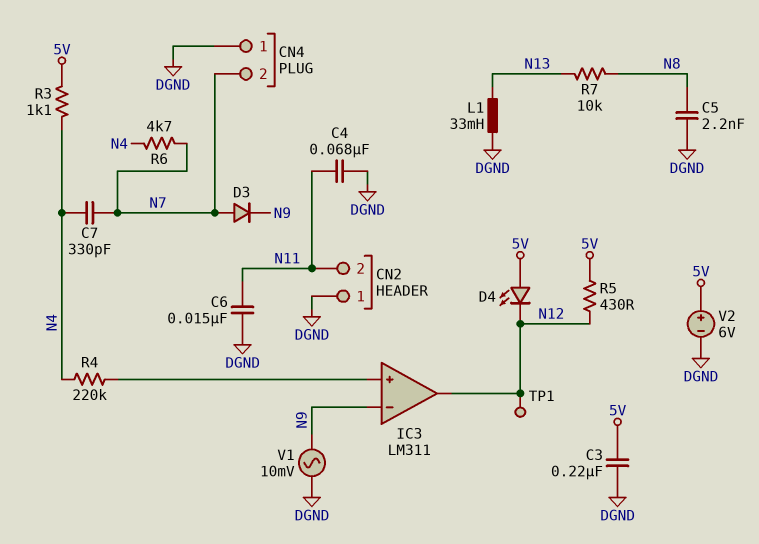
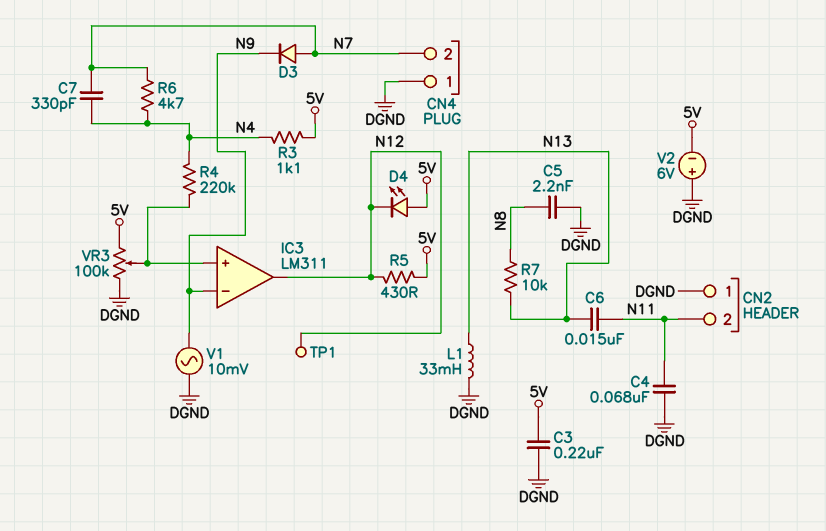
C6: 15nF (DGND, N11) -> 15nF (N11, N13)
V2: 6V (plus 5V, minus DGND) -> 6V (plus DGND, minus 5V)
VR3: none -> 100k (5V, DGND, wiper IC3/in+)

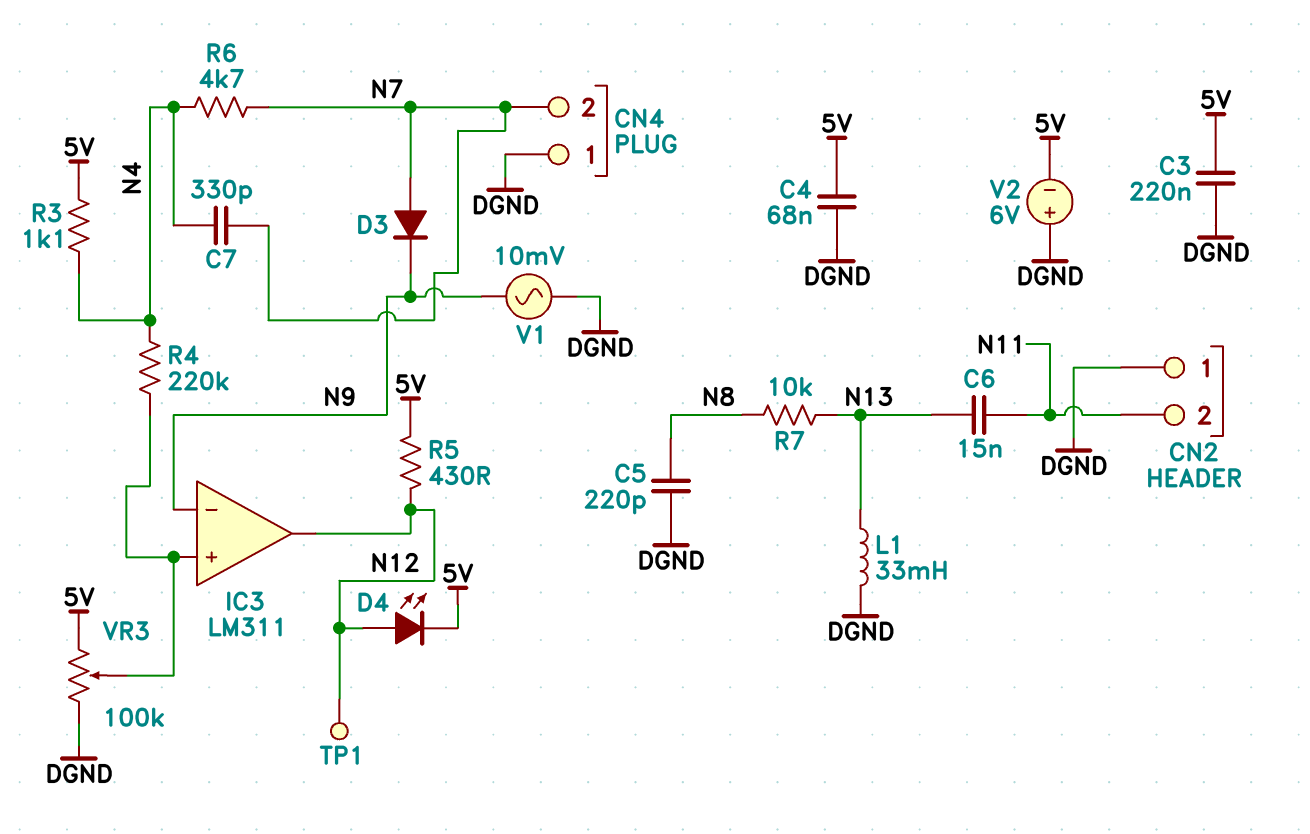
C4: 68nF (DGND, N11) -> 68nF (5V, DGND)
C5: 2.2nF (DGND, N8) -> 220pF (DGND, N8)
D4: LED (A 5V, K N12) -> LED (A N12, K 5V)

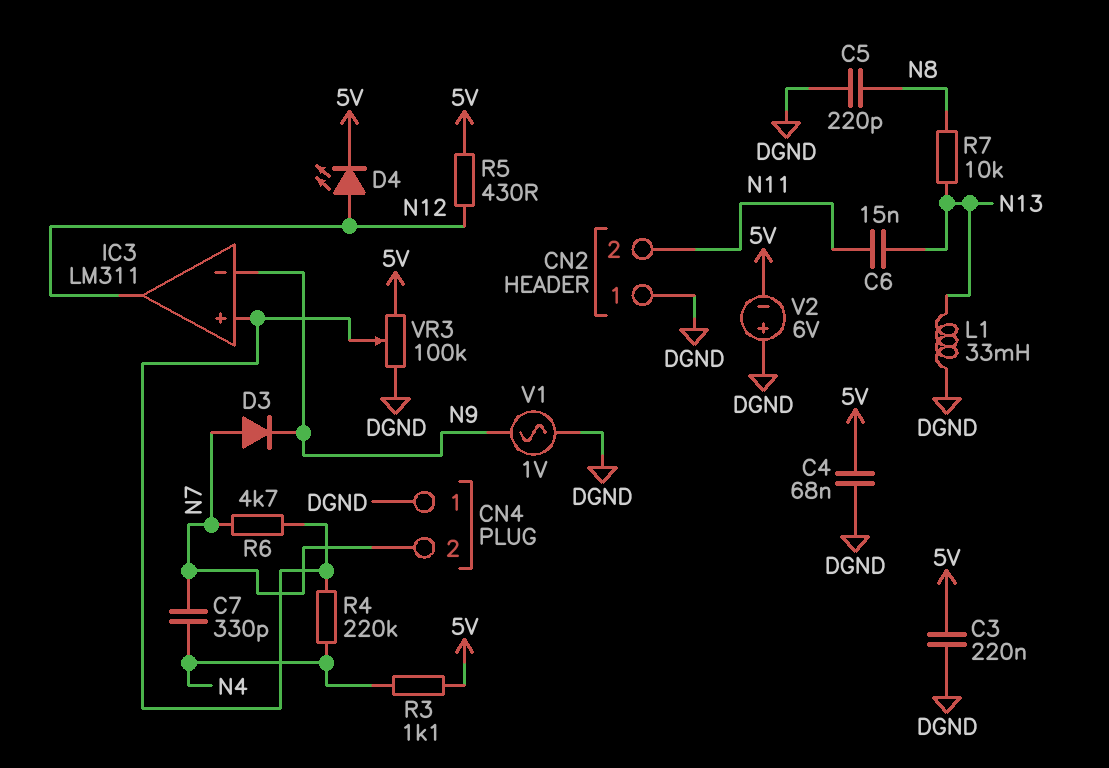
R6: 4.7k (N4, N7) -> 4.7k (IC3/in+, N7)
TP1: test point (N12) -> none
V1: AC 10mV (DGND, N9) -> AC 1V (DGND, N9)

